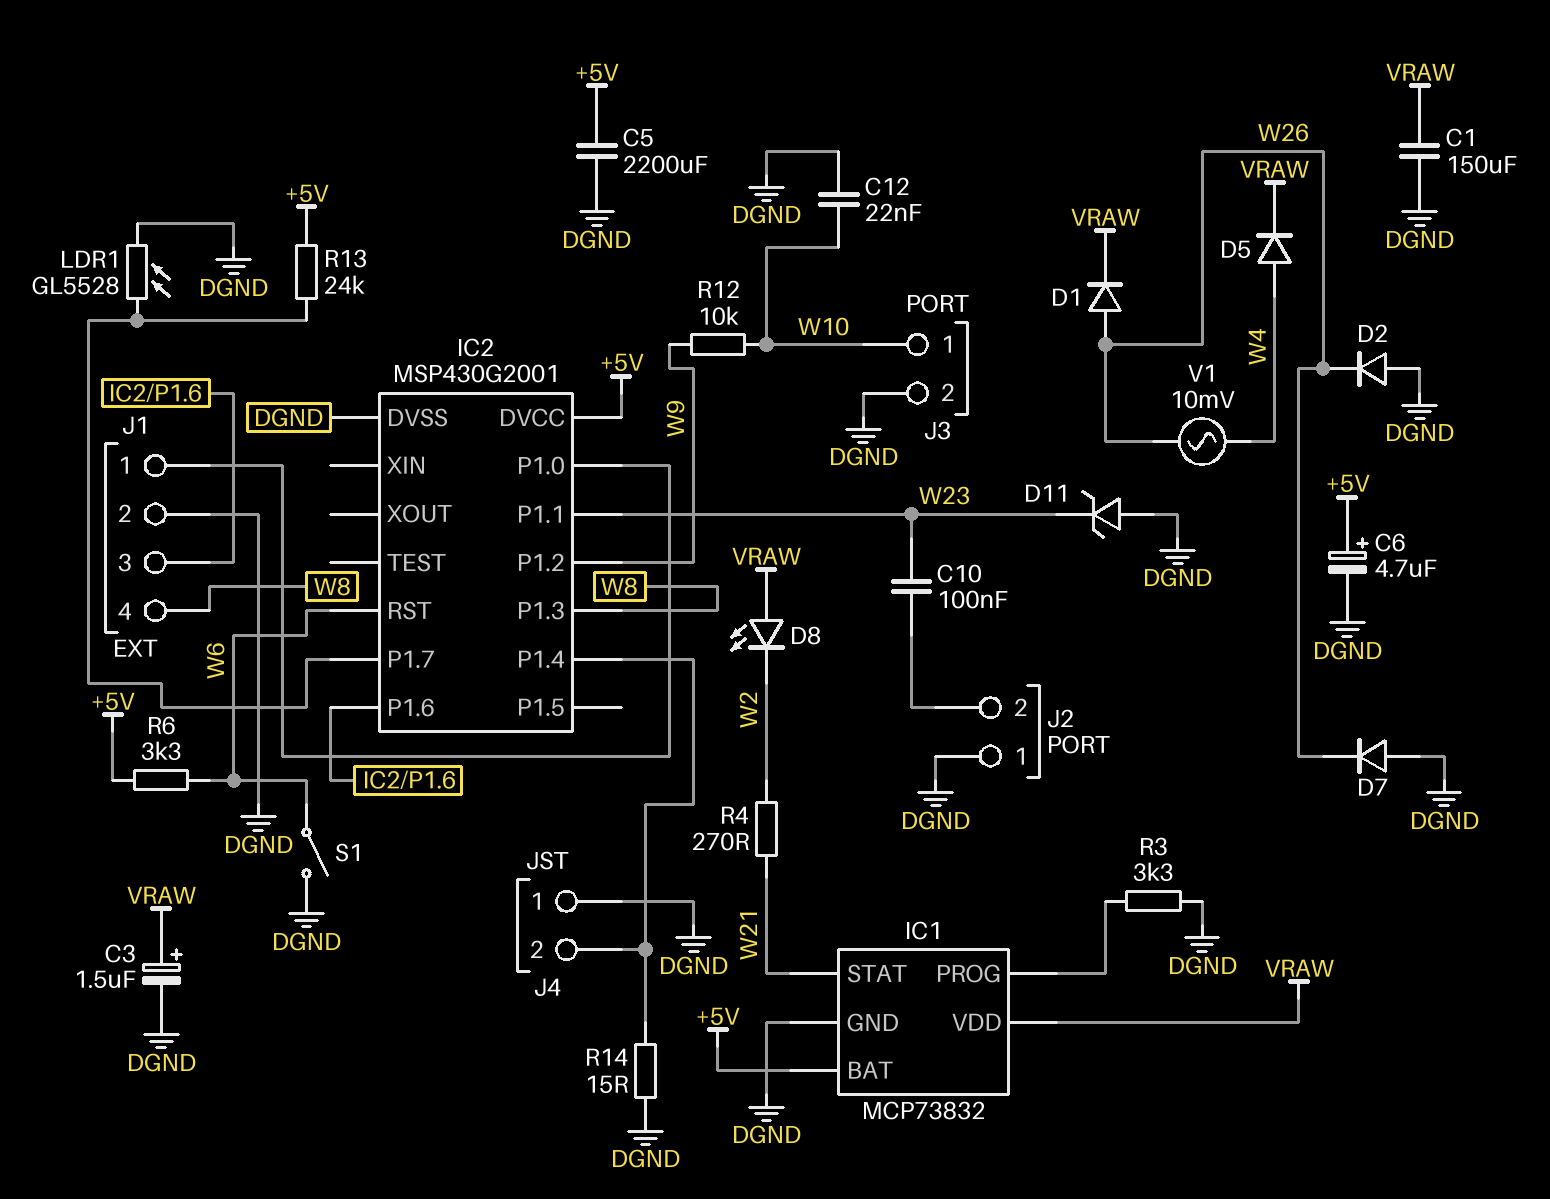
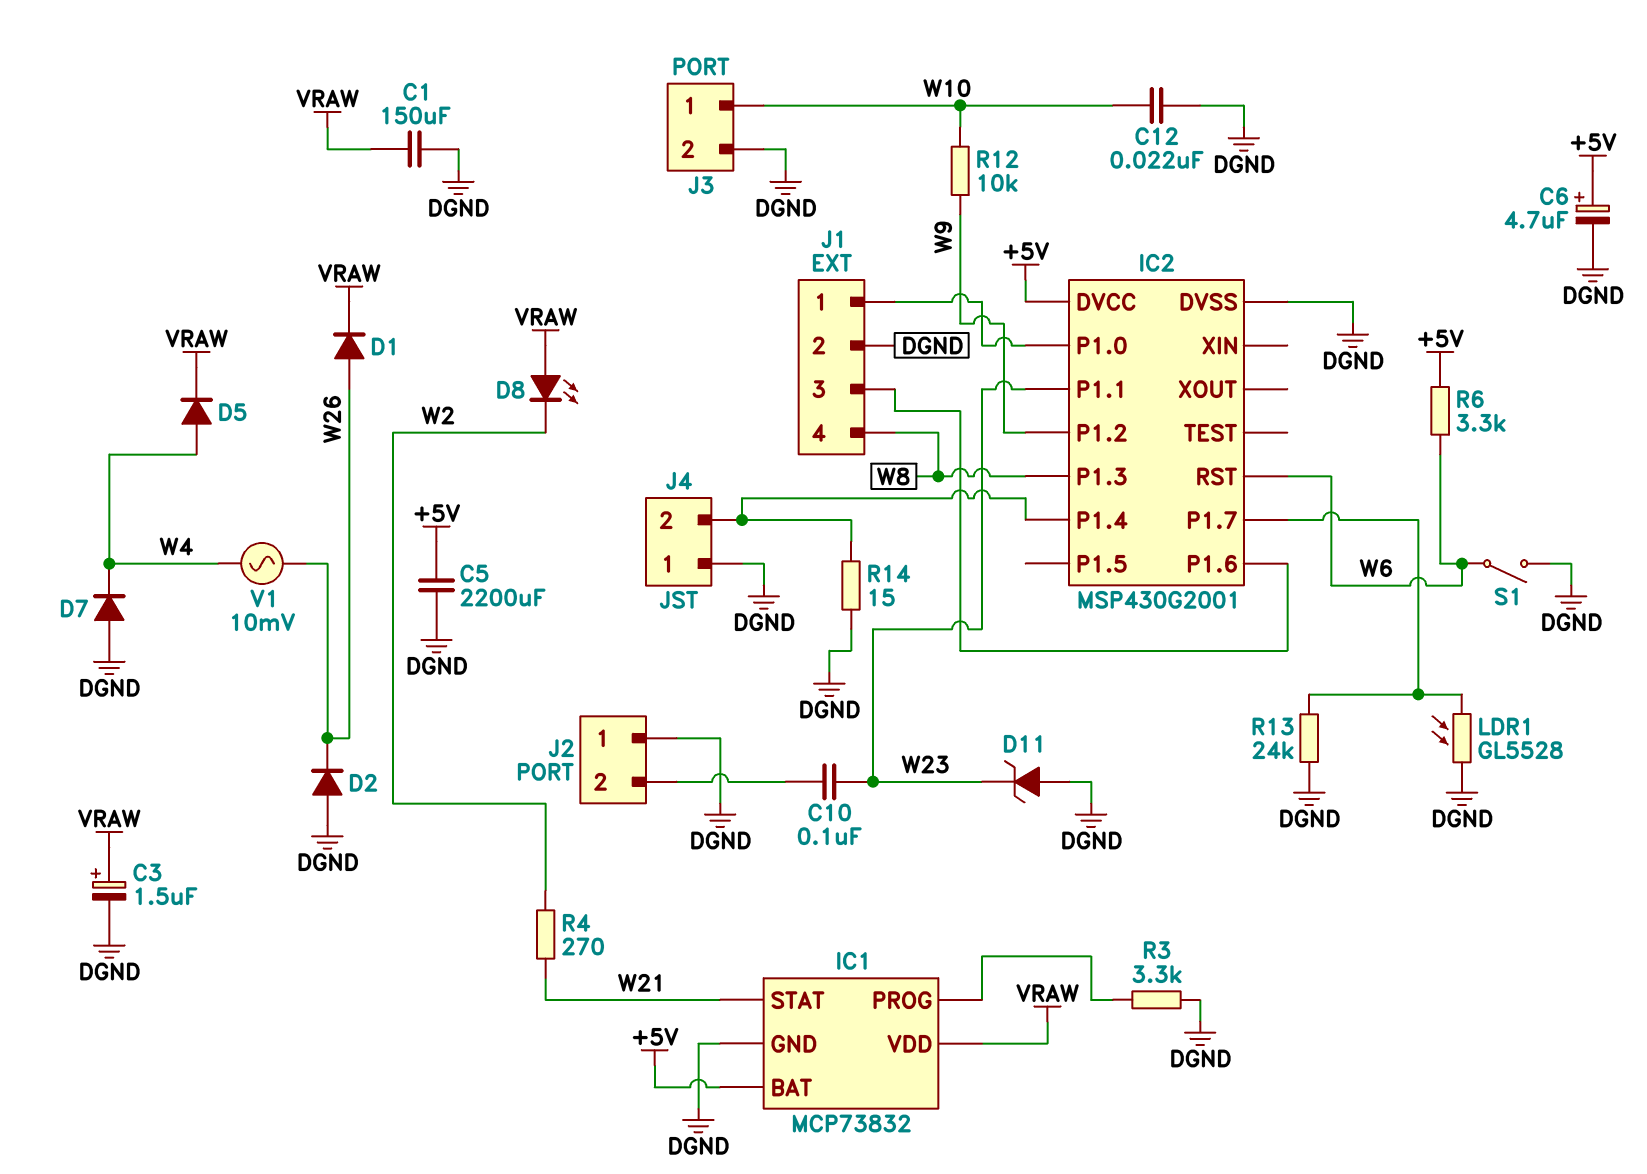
D7: diode (A DGND, K W26) -> diode (A DGND, K W4)
R13: 24k (+5V, IC2/P1.7) -> 24k (DGND, IC2/P1.7)

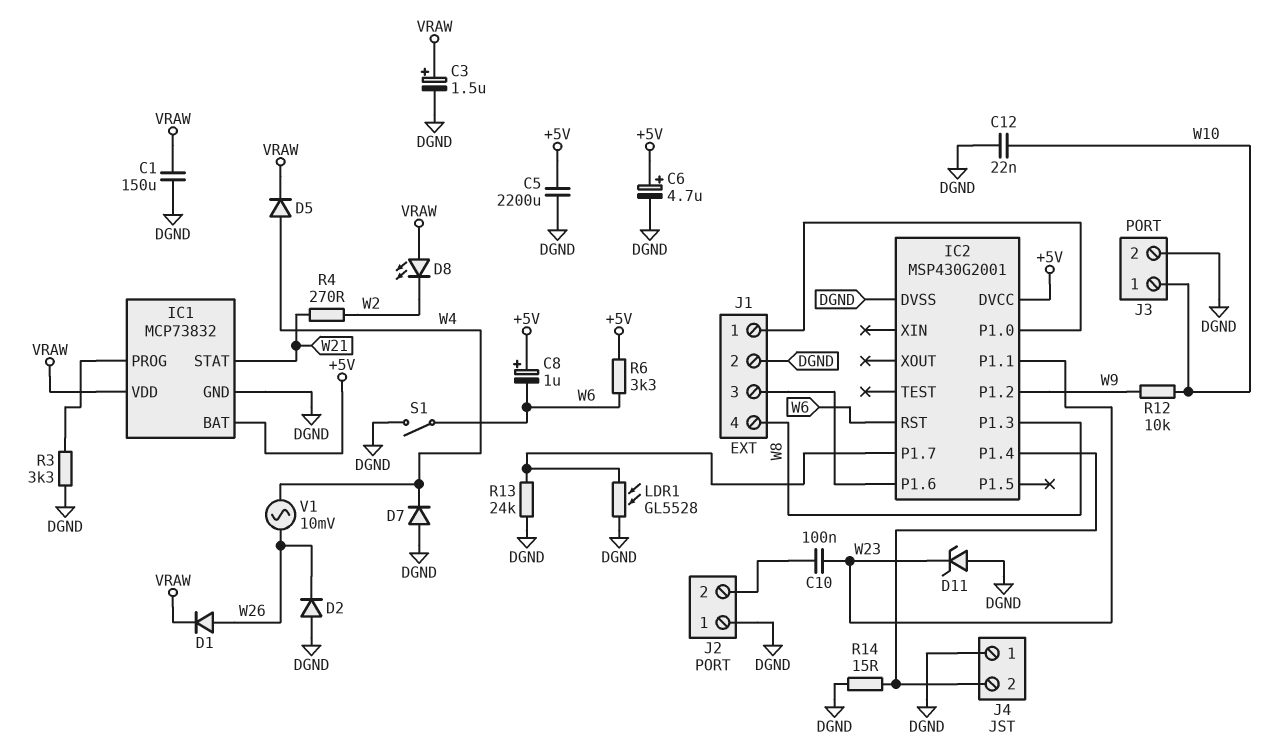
C8: none -> 1uF (plus +5V, minus W6)

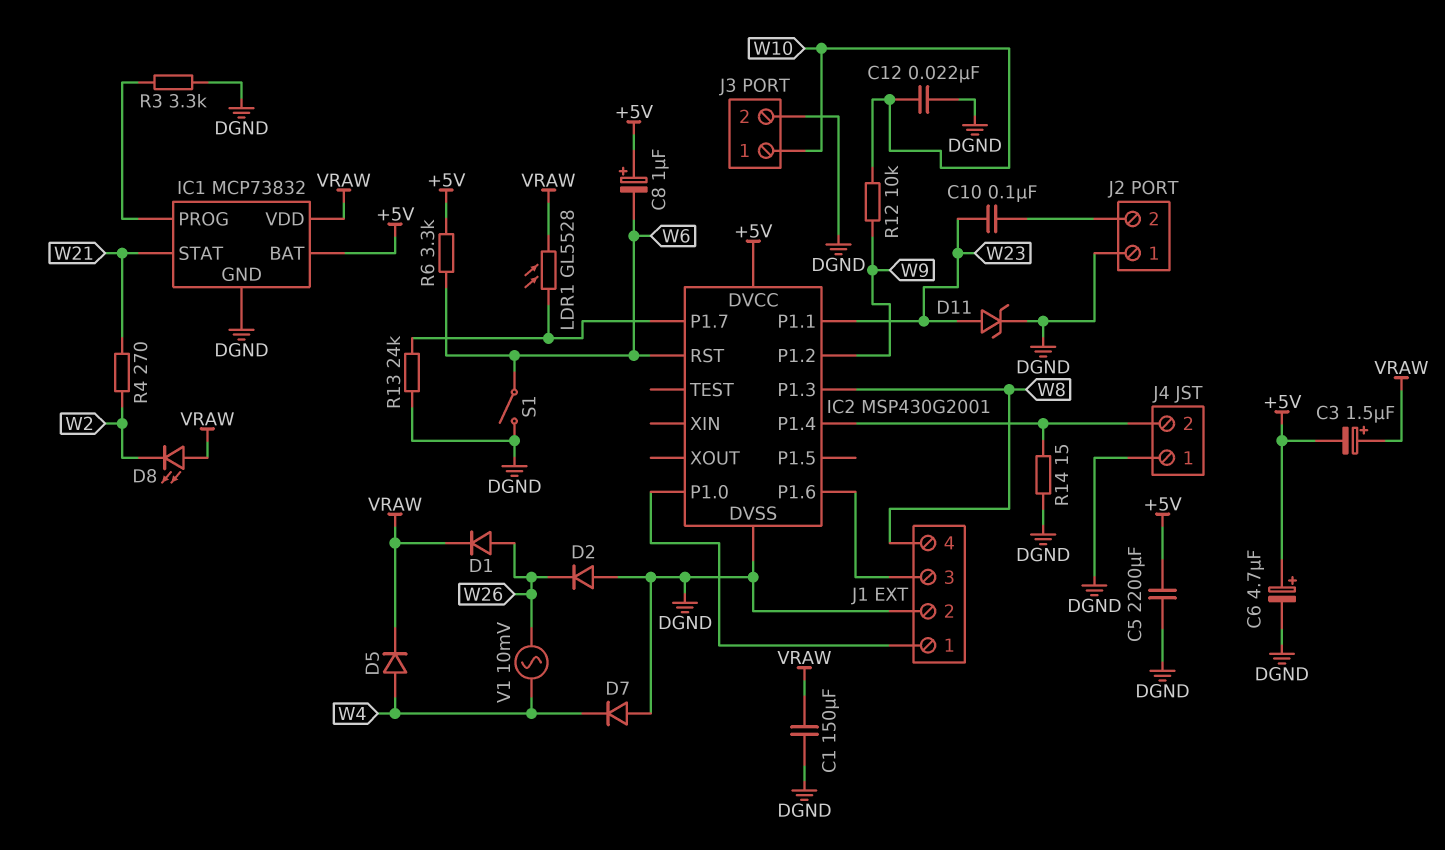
C3: 1.5uF (plus VRAW, minus DGND) -> 1.5uF (plus VRAW, minus +5V)
D11: zener (A DGND, K W23) -> zener (A W23, K DGND)
LDR1: GL5528 (DGND, IC2/P1.7) -> GL5528 (IC2/P1.7, VRAW)

